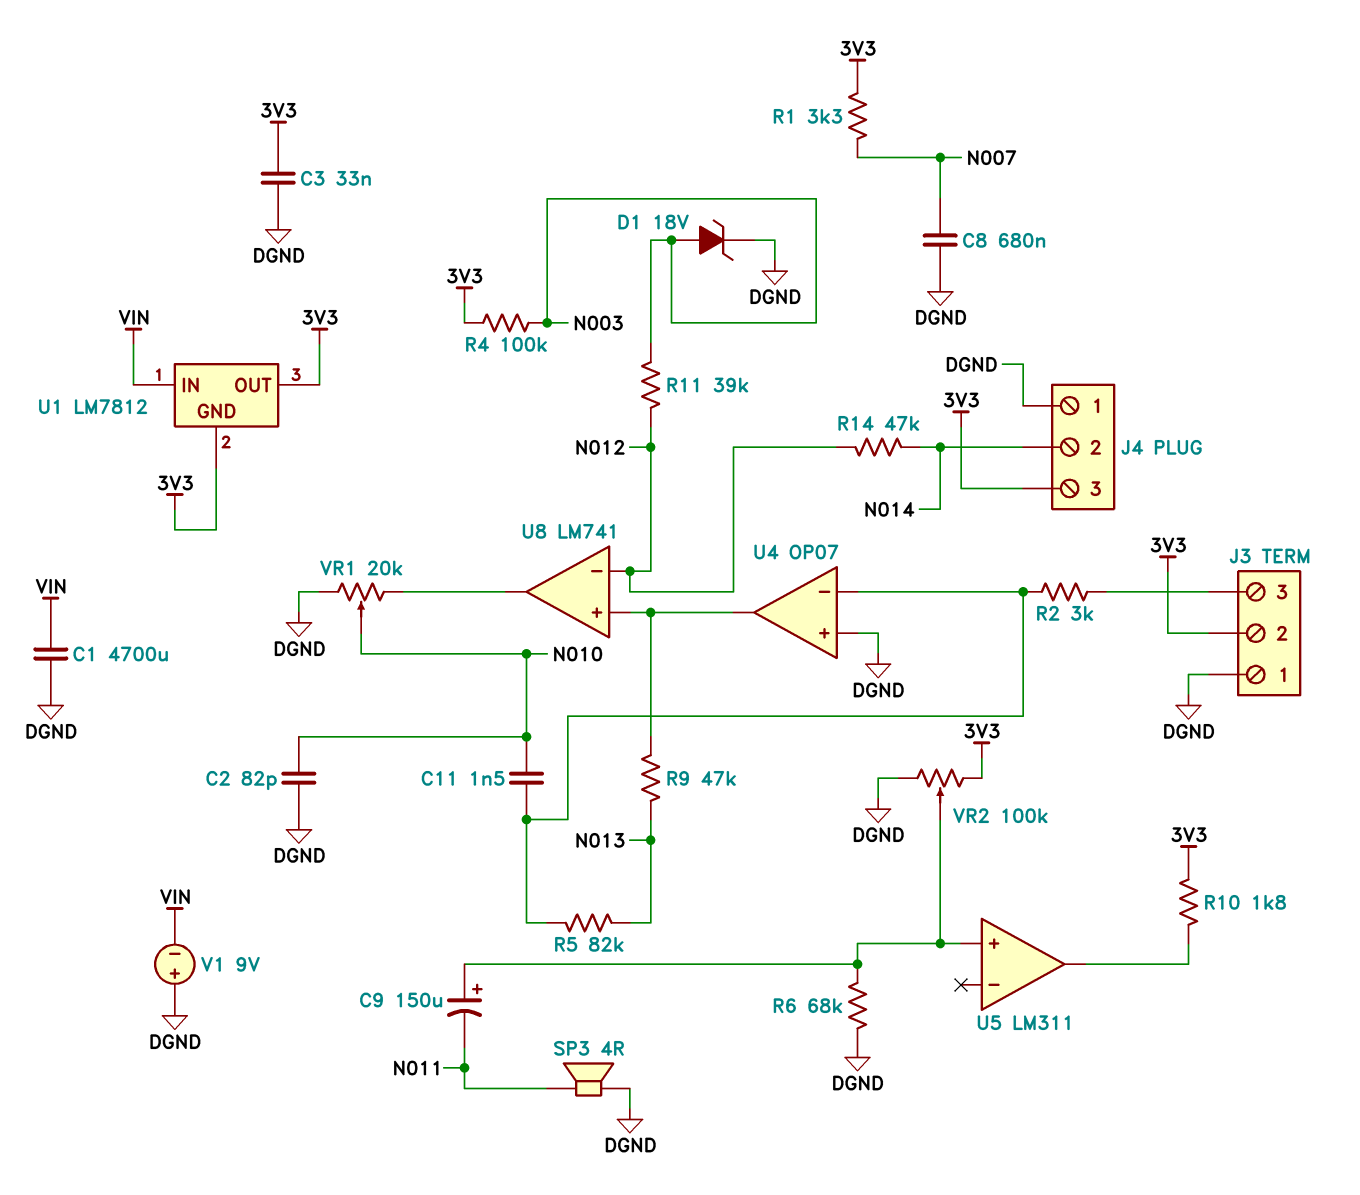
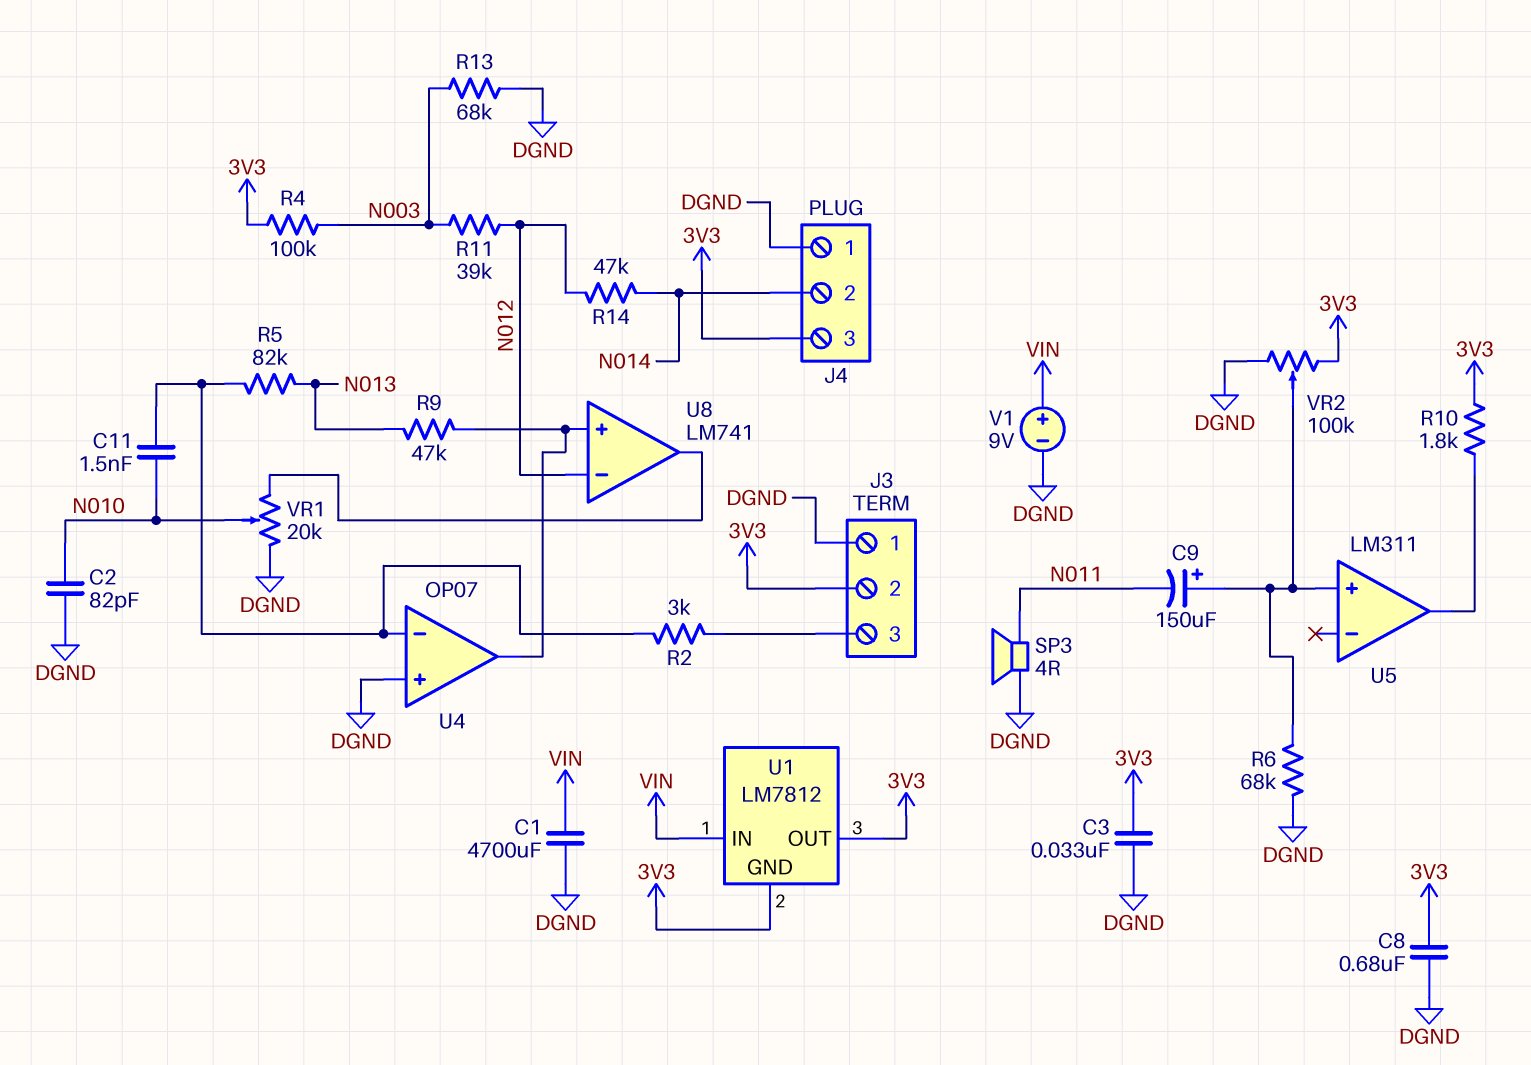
C8: 680nF (DGND, N007) -> 680nF (3V3, DGND)
D1: zener 18V (A N003, K DGND) -> none
R1: 3.3k (3V3, N007) -> none
R13: none -> 68k (DGND, N003)
V1: 9V (plus DGND, minus VIN) -> 9V (plus VIN, minus DGND)

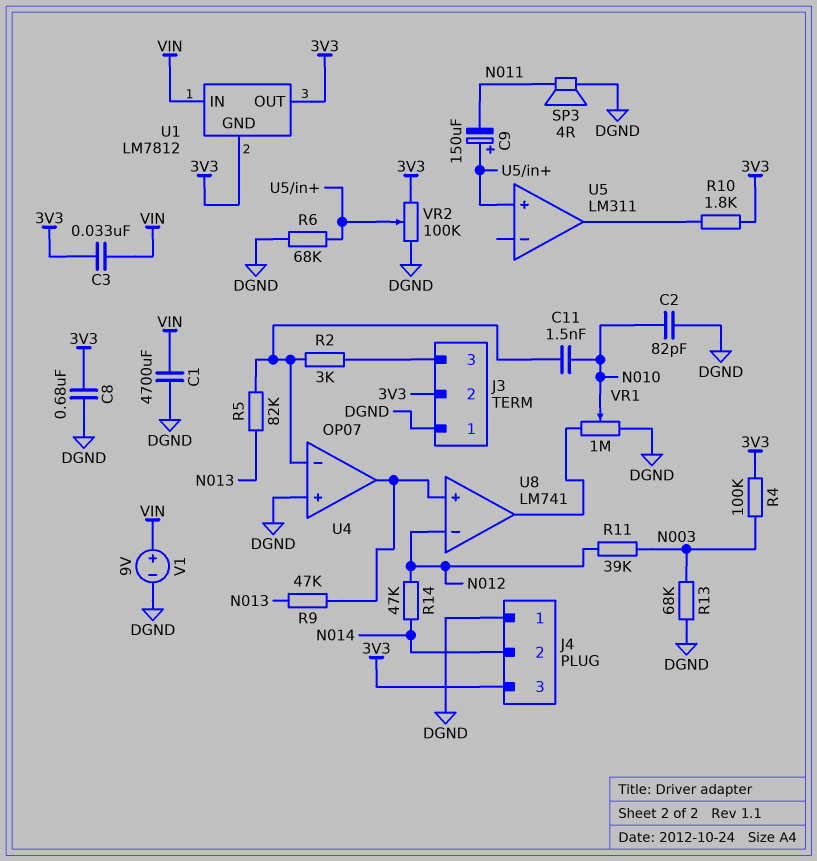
C3: 33nF (3V3, DGND) -> 33nF (3V3, VIN)
VR1: 20k (DGND, U8/out, wiper N010) -> 1M (DGND, U8/out, wiper N010)

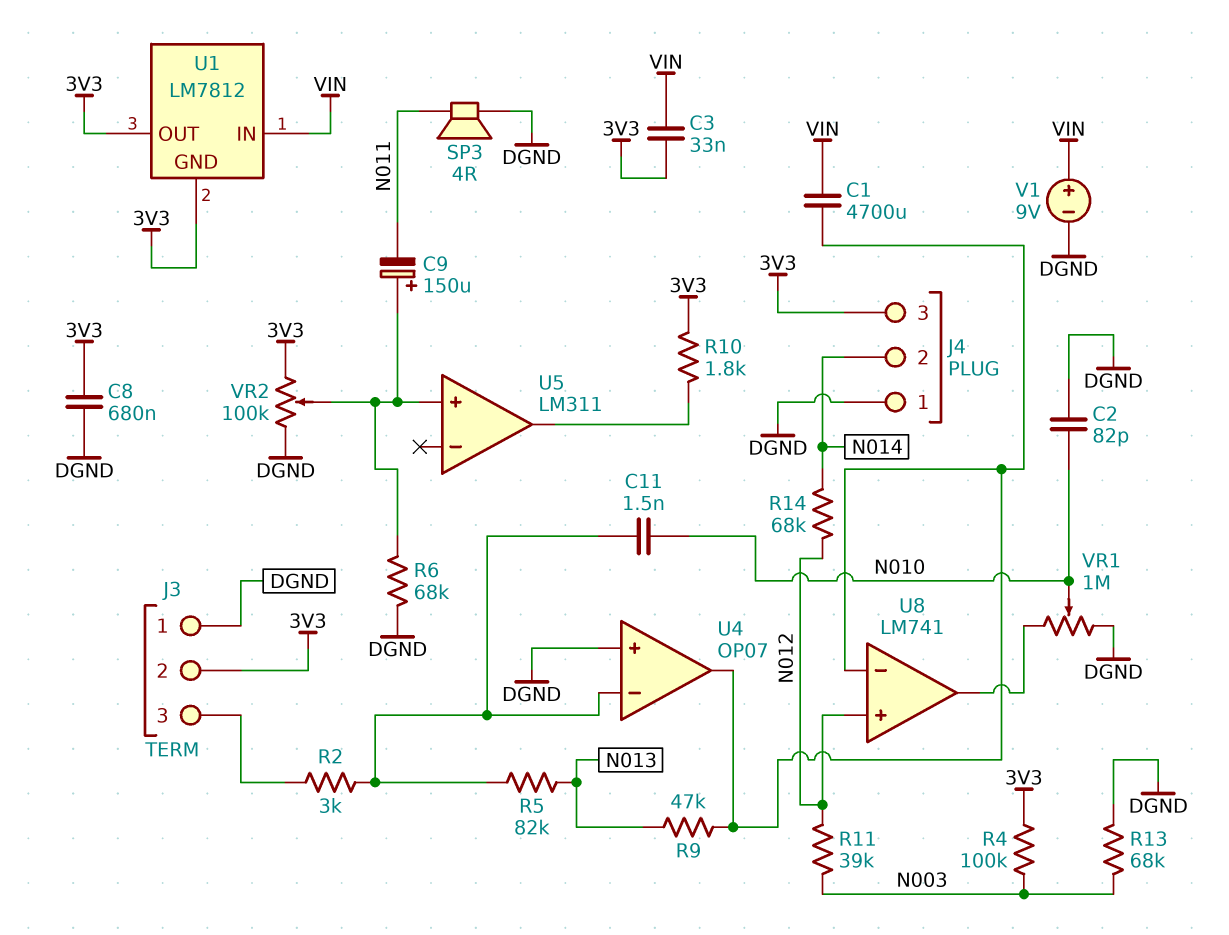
C1: 4700uF (DGND, VIN) -> 4700uF (U4/out, VIN)
R14: 47k (N012, N014) -> 68k (N012, N014)
U8 pin in+: U4/out -> N012
U8 pin in-: N012 -> U4/out

